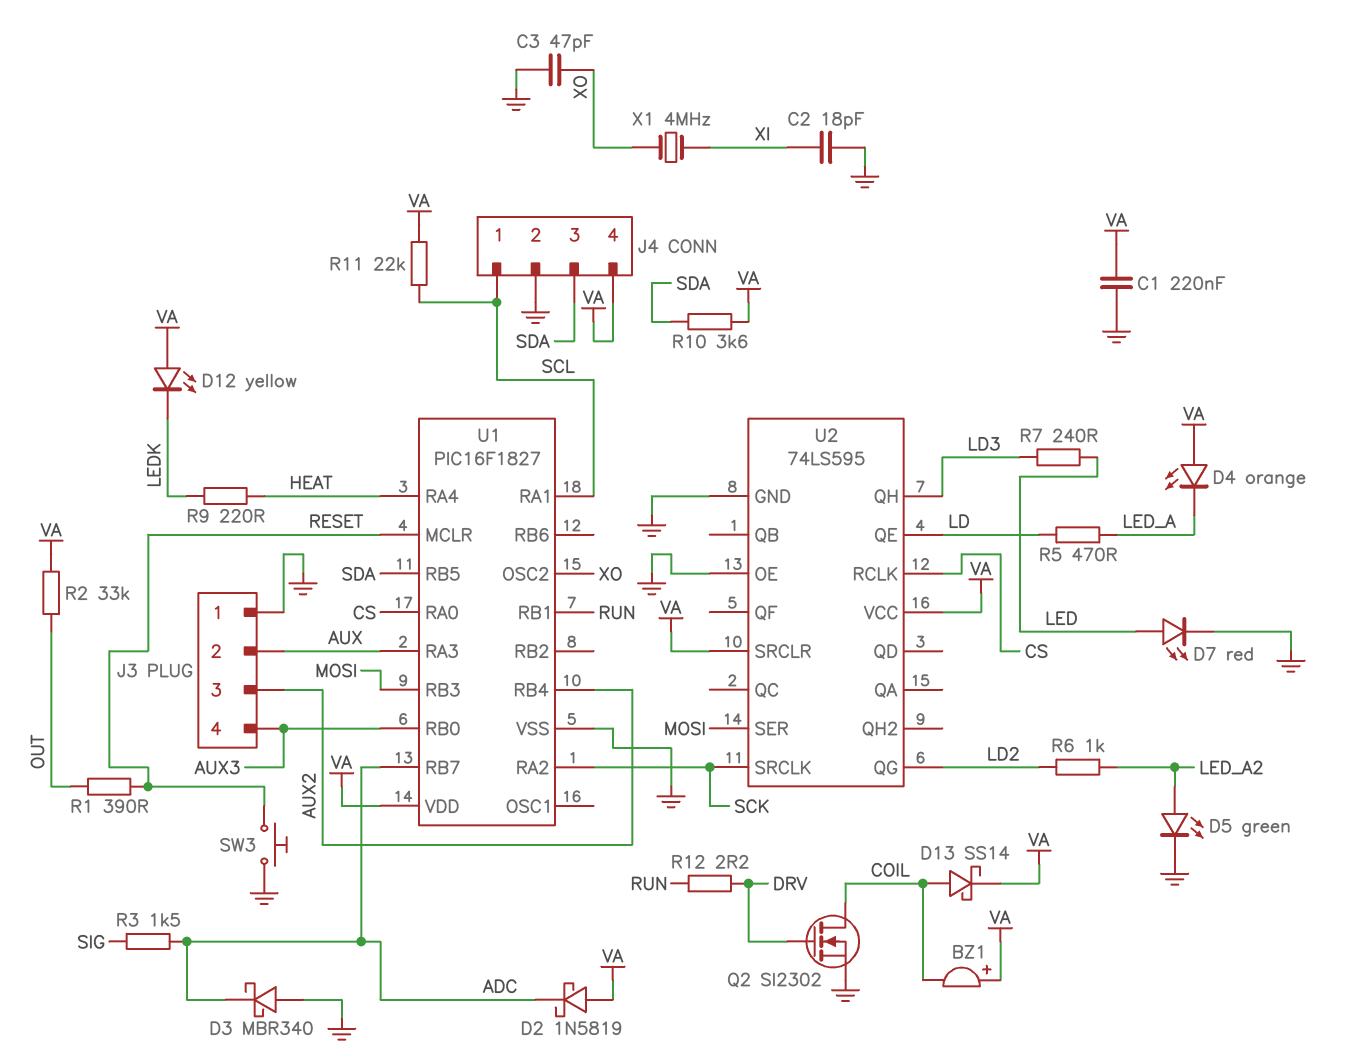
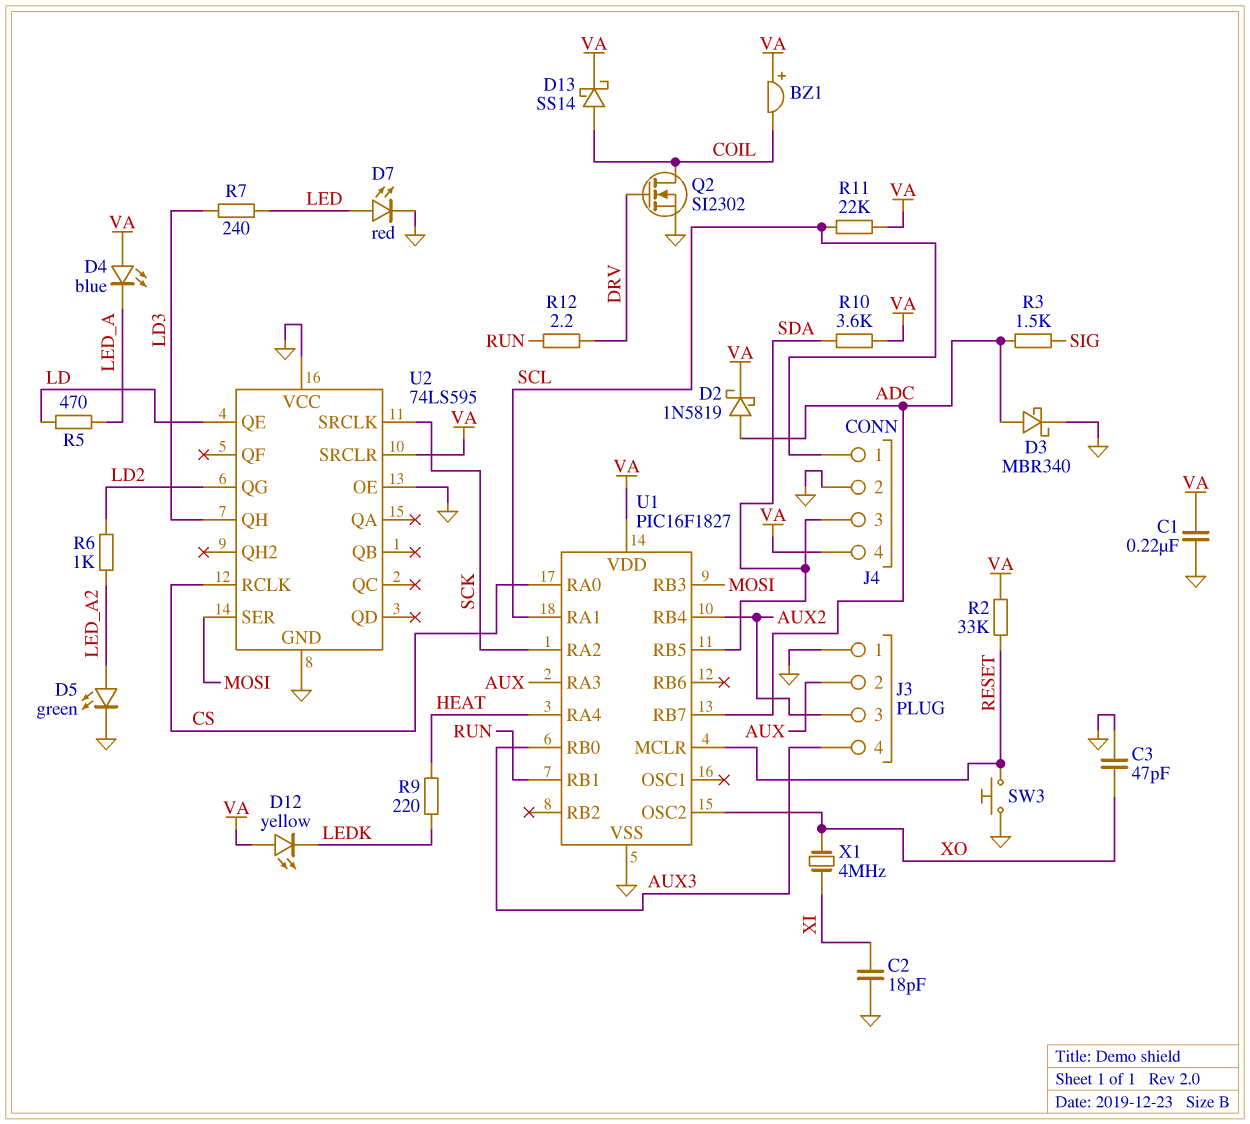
D2: schottky 1N5819 (A VA, K ADC) -> schottky 1N5819 (A ADC, K VA)
D3: schottky MBR340 (A GND, K ADC) -> schottky MBR340 (A ADC, K GND)
D4: LED orange (A VA, K LED_A) -> LED blue (A VA, K LED_A)
R1: 390 (OUT, RESET) -> none
R2: 33k (OUT, VA) -> 33k (RESET, VA)
U2 pin VCC: VA -> GND

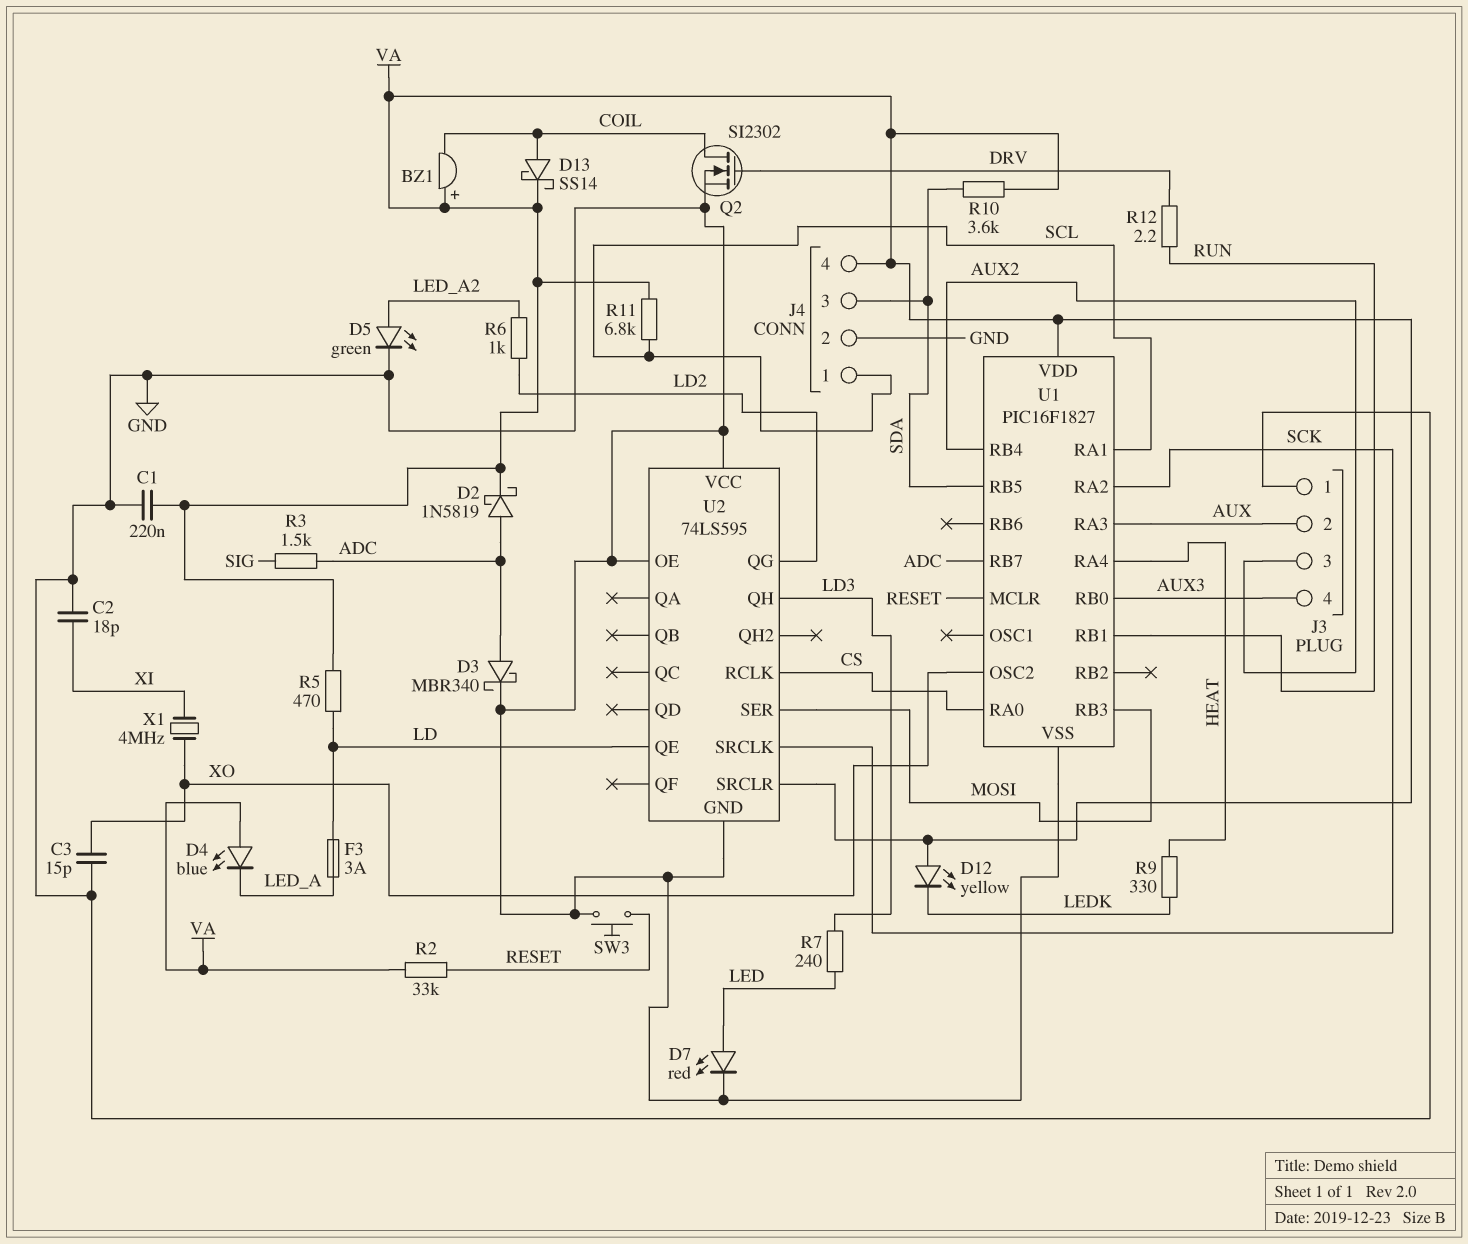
C3: 47pF (GND, XO) -> 15pF (GND, XO)
F3: none -> 3A (LD, LED_A)
R5: 470 (LD, LED_A) -> 470 (LD, VA)
R9: 220 (HEAT, LEDK) -> 330 (HEAT, LEDK)
R11: 22k (SCL, VA) -> 6.8k (SCL, VA)

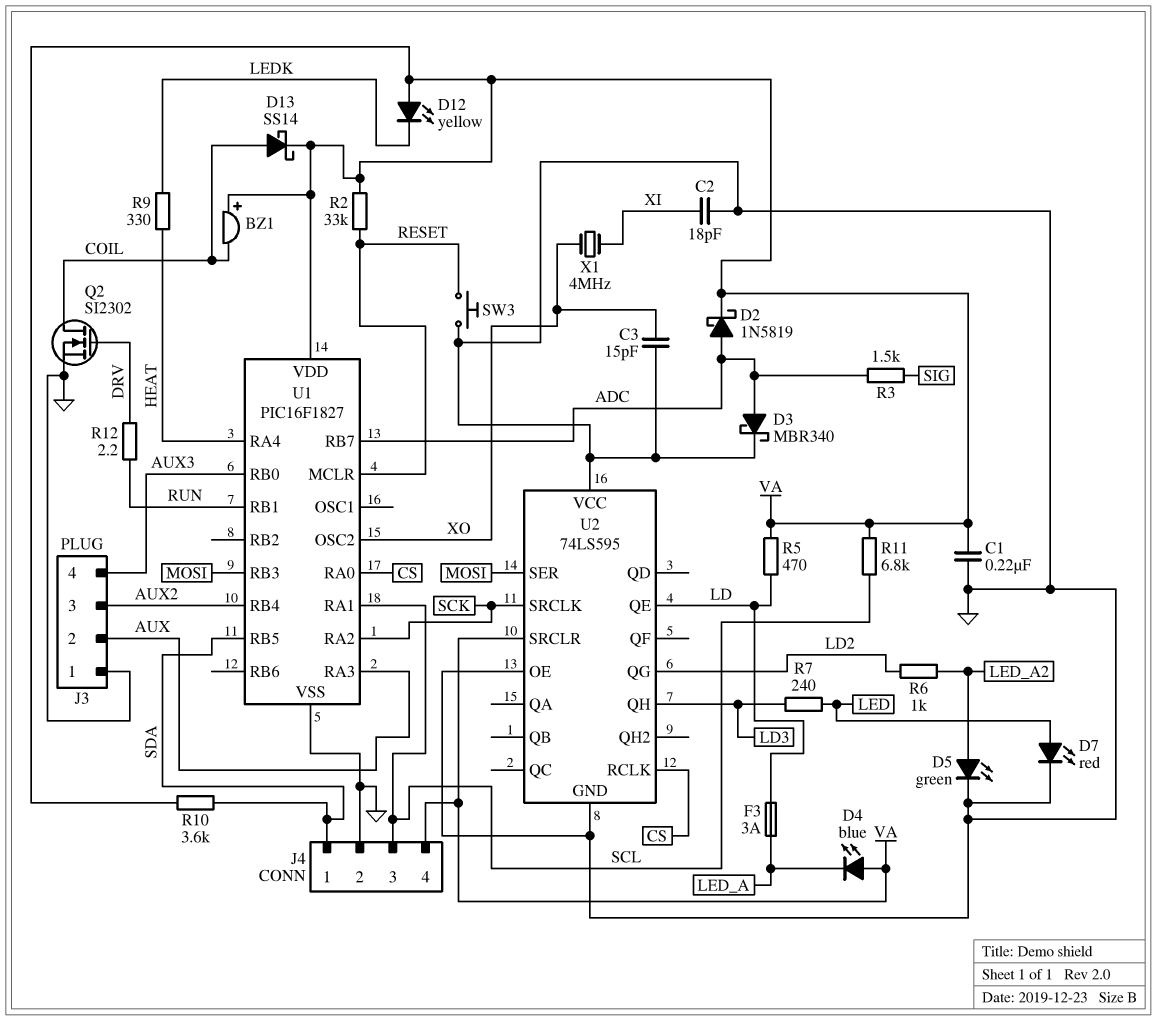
J4 pin 1: SCL -> SDA
J4 pin 3: SDA -> SCL

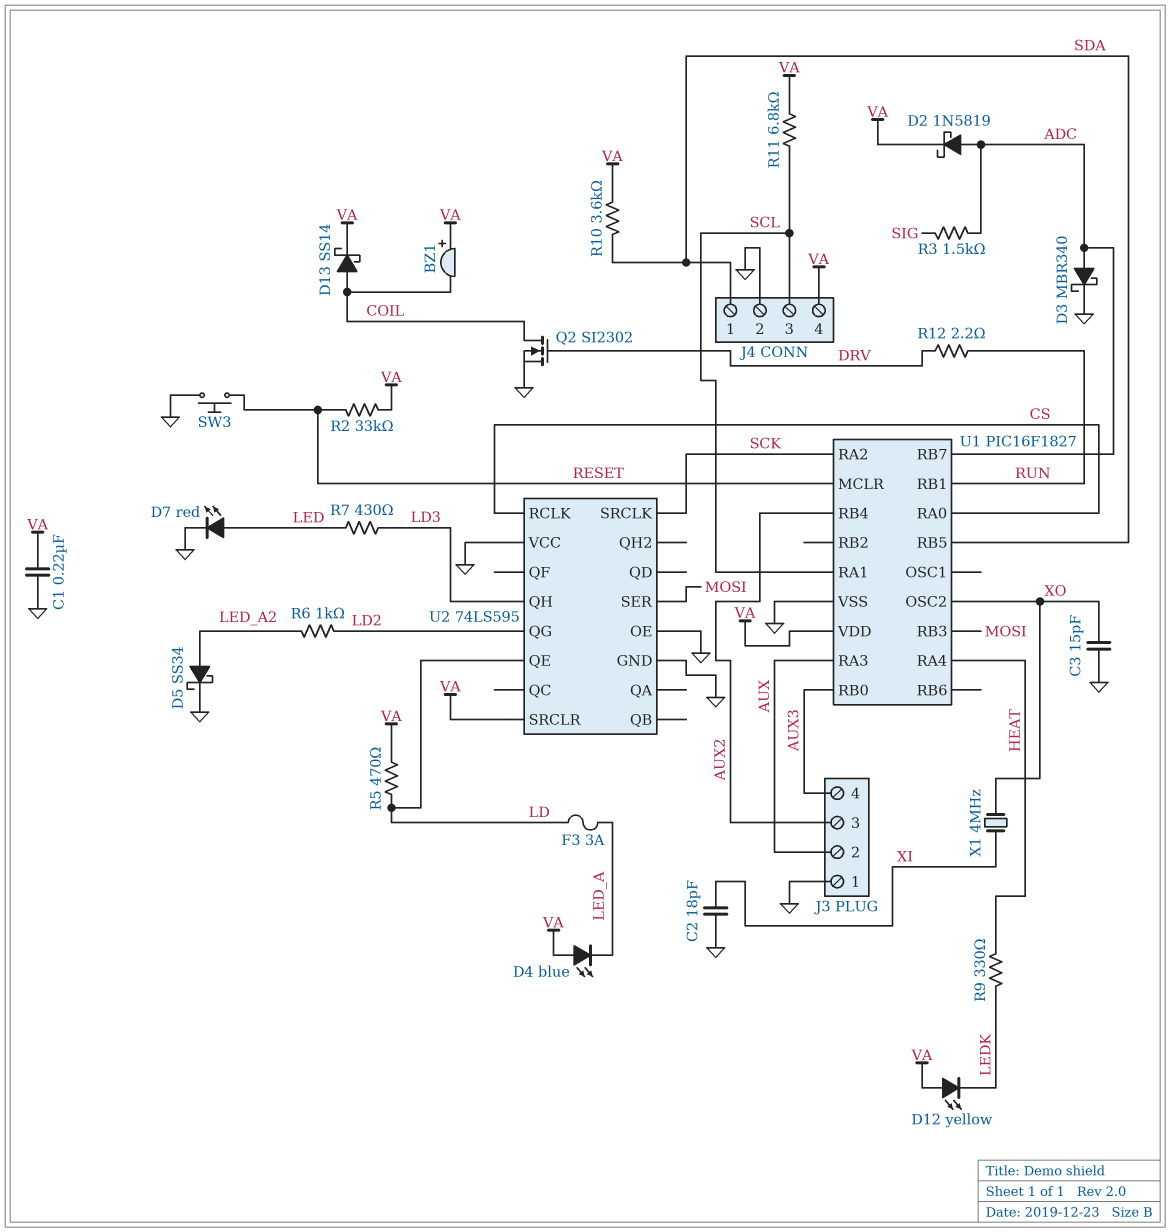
D5: LED green (A LED_A2, K GND) -> schottky SS34 (A LED_A2, K GND)
R7: 240 (LD3, LED) -> 430 (LD3, LED)

